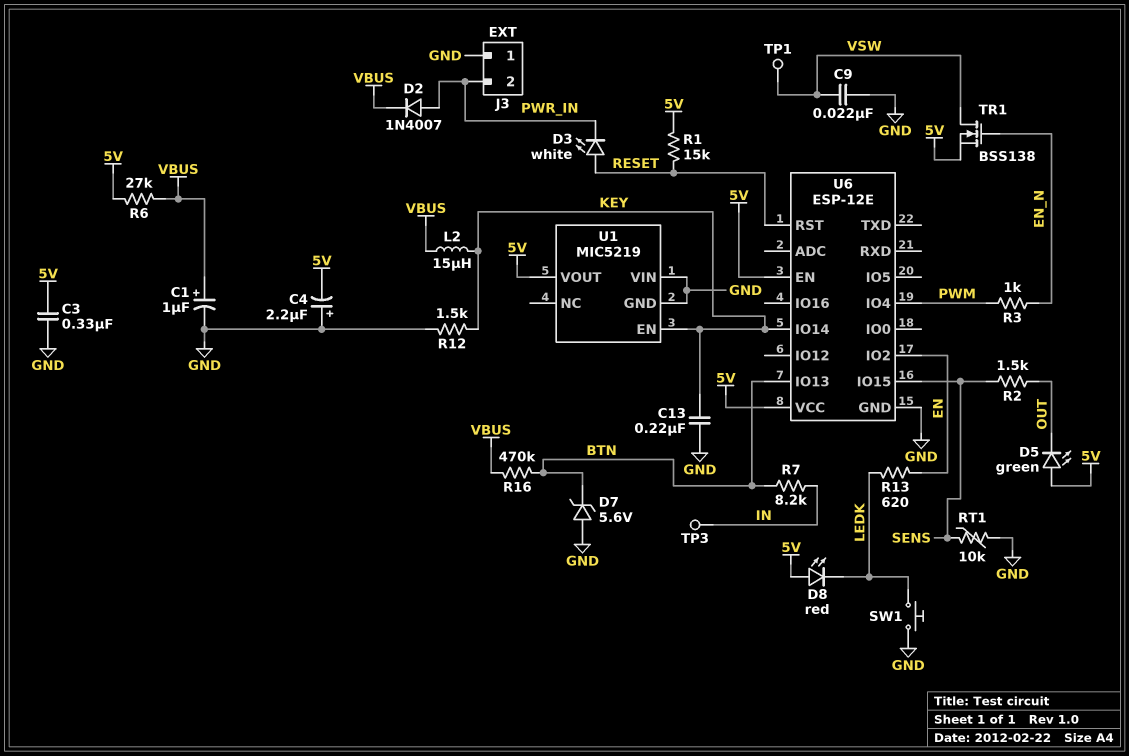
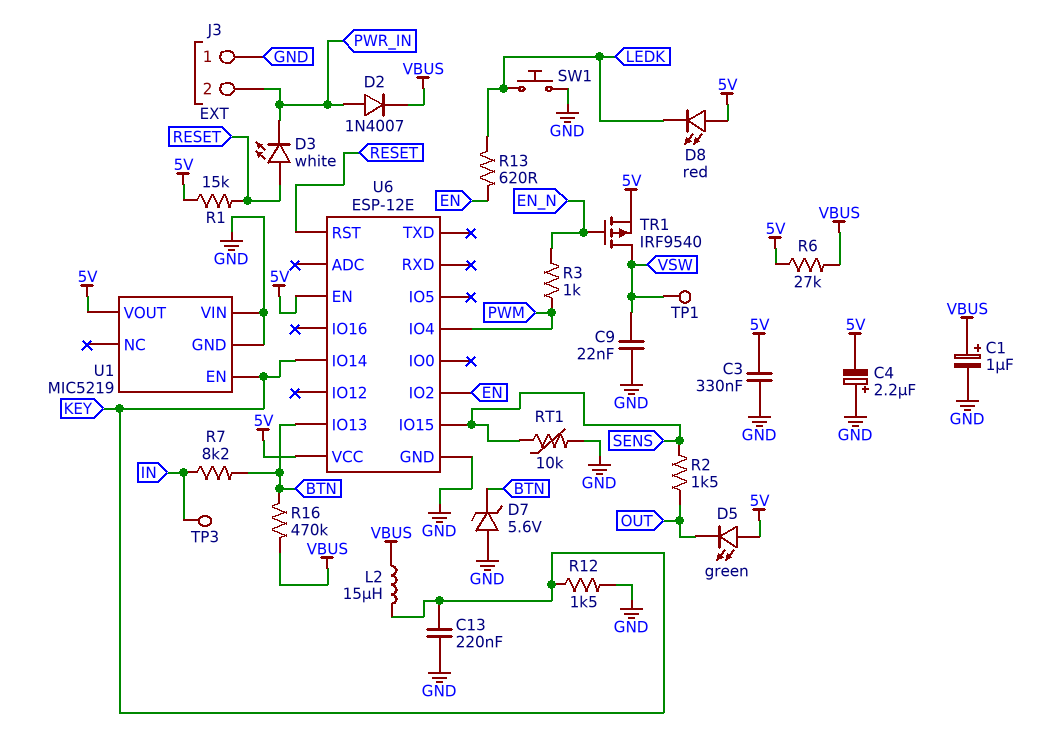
TR1: NMOS BSS138 (G EN_N, D VSW, S 5V) -> PMOS IRF9540 (G EN_N, D VSW, S 5V)

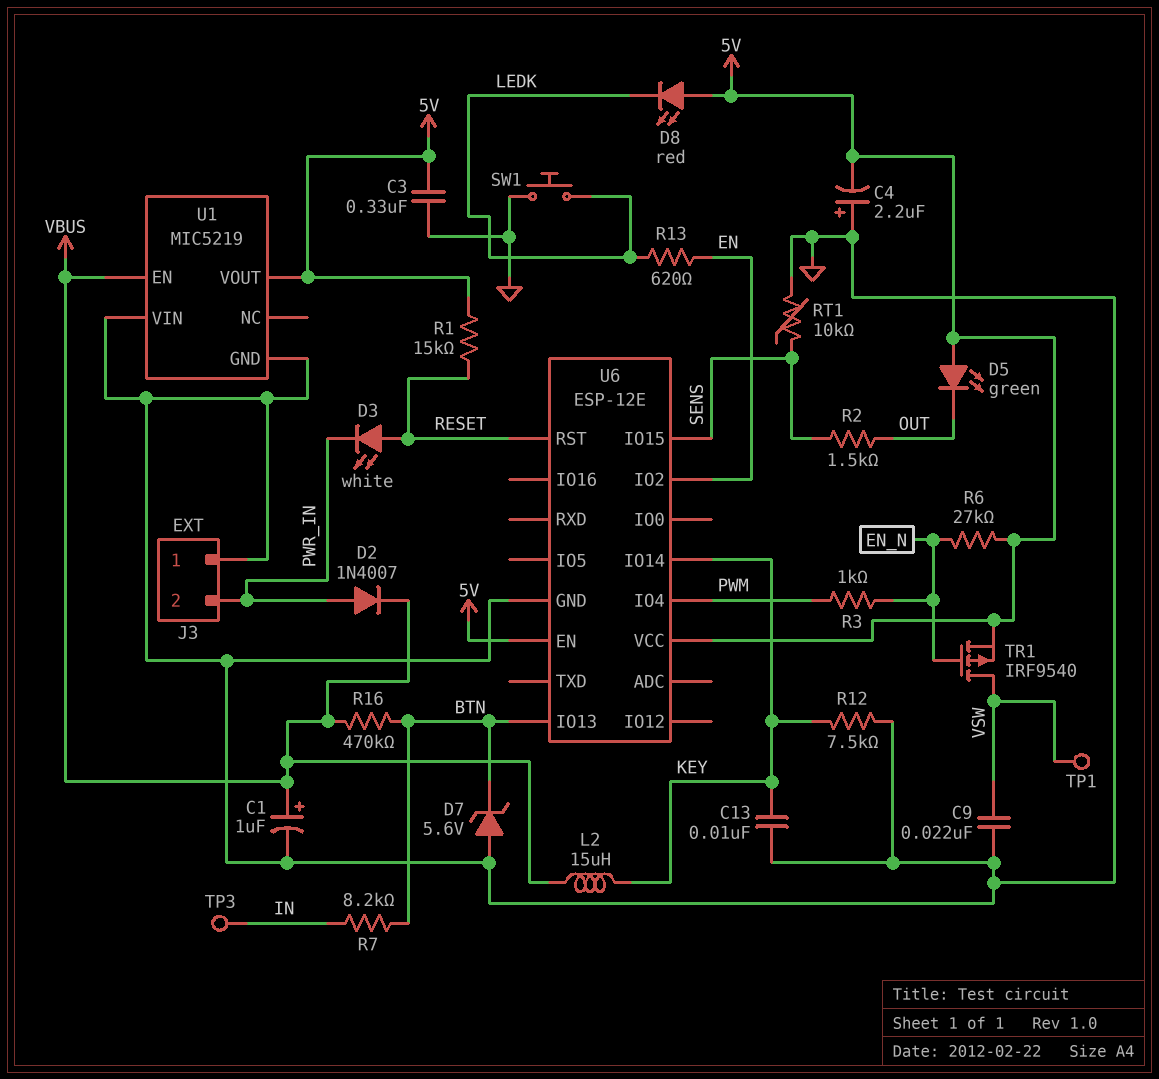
C13: 220nF (GND, KEY) -> 10nF (GND, KEY)
R6: 27k (5V, VBUS) -> 27k (5V, EN_N)
R12: 1.5k (GND, KEY) -> 7.5k (GND, KEY)
U1 pin EN: KEY -> VBUS

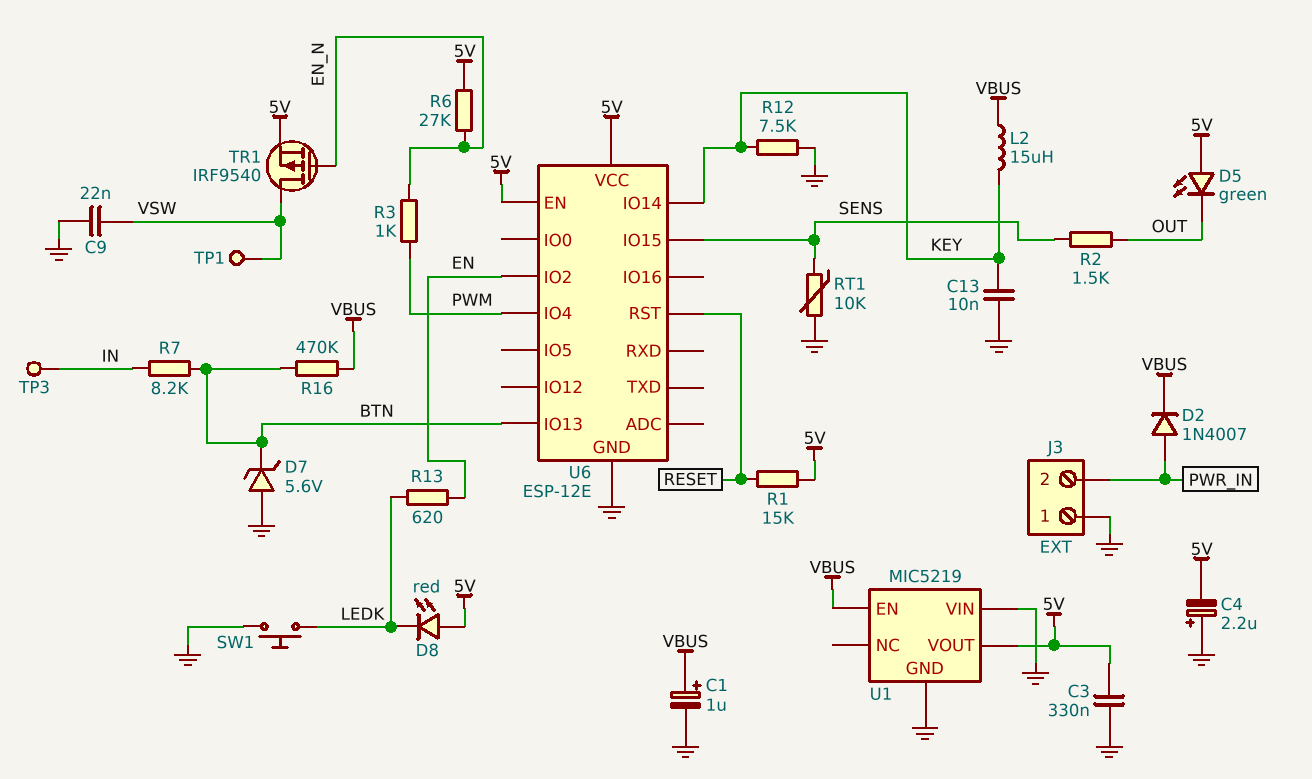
D3: LED white (A RESET, K PWR_IN) -> none

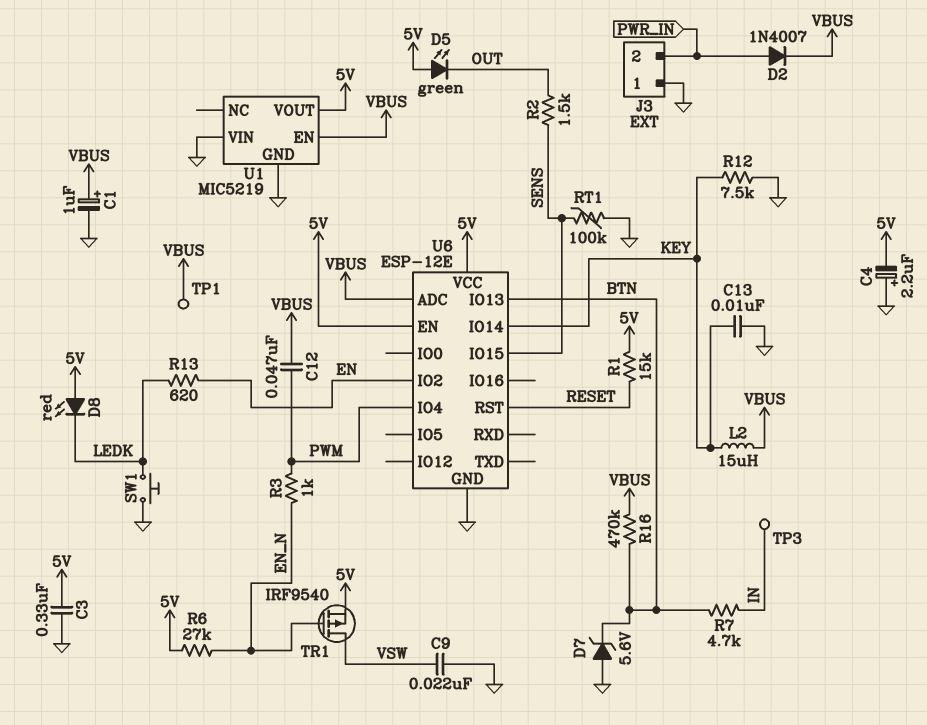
C12: none -> 47nF (PWM, VBUS)
R7: 8.2k (BTN, IN) -> 4.7k (BTN, IN)
RT1: 10k (GND, SENS) -> 100k (GND, SENS)
TP1: test point (VSW) -> test point (VBUS)
U6 pin ADC: none -> VBUS

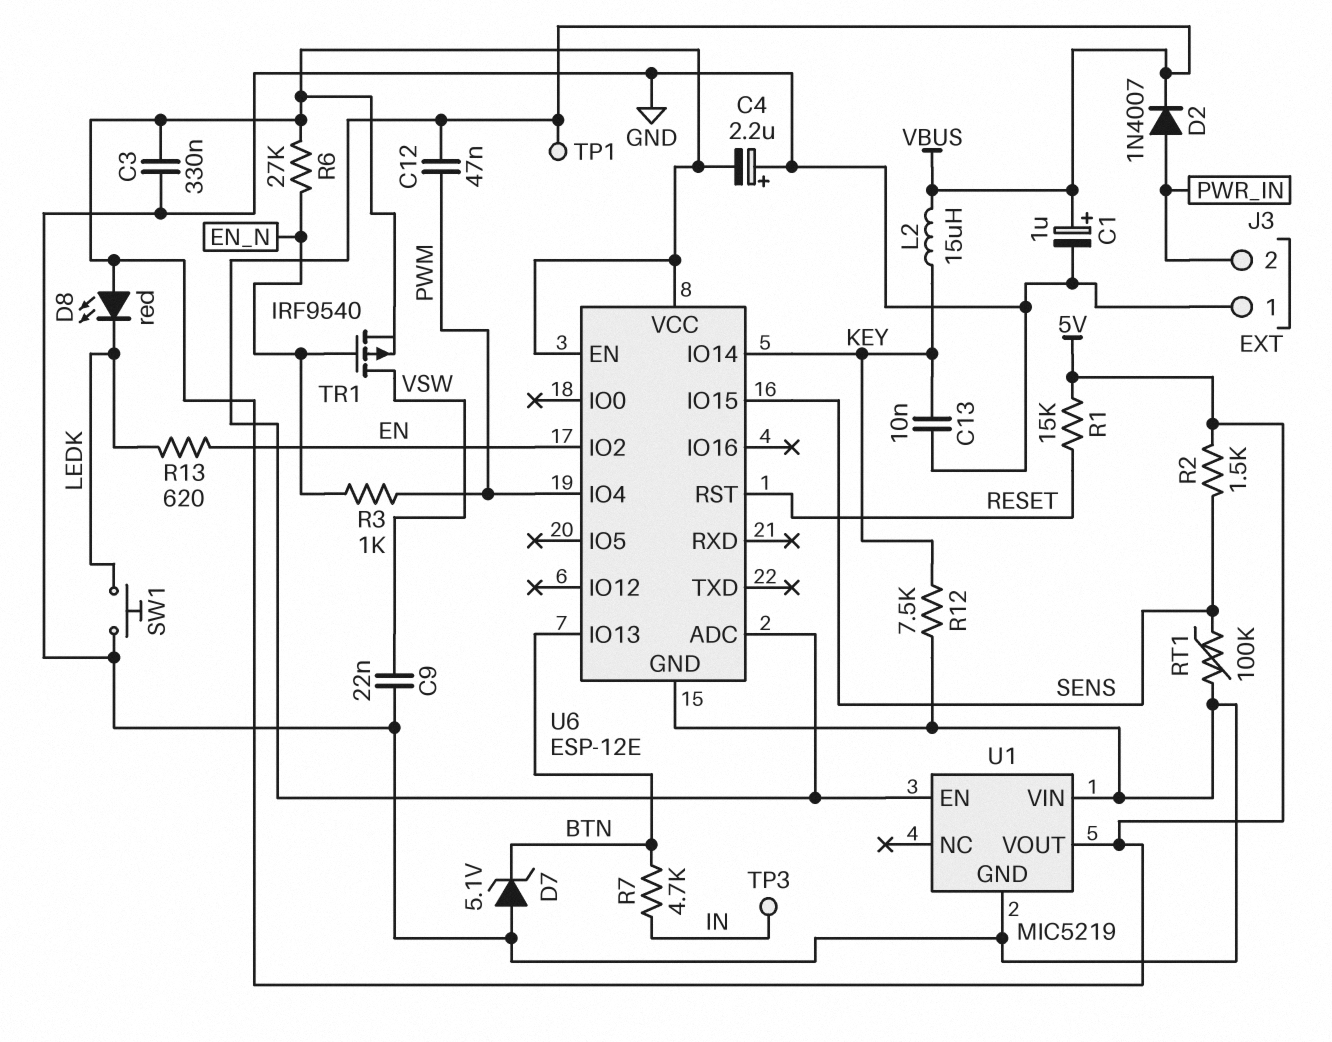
D5: LED green (A 5V, K OUT) -> none
D7: zener 5.6V (A GND, K BTN) -> zener 5.1V (A GND, K BTN)
R2: 1.5k (OUT, SENS) -> 1.5k (5V, SENS)
R16: 470k (BTN, VBUS) -> none

